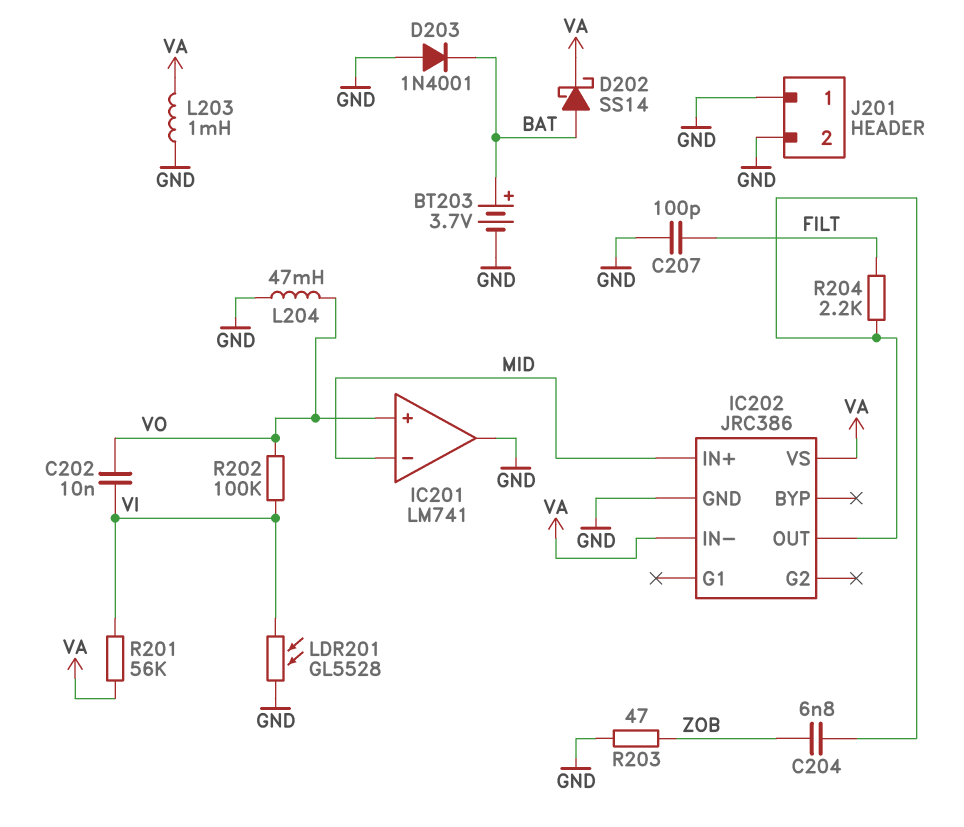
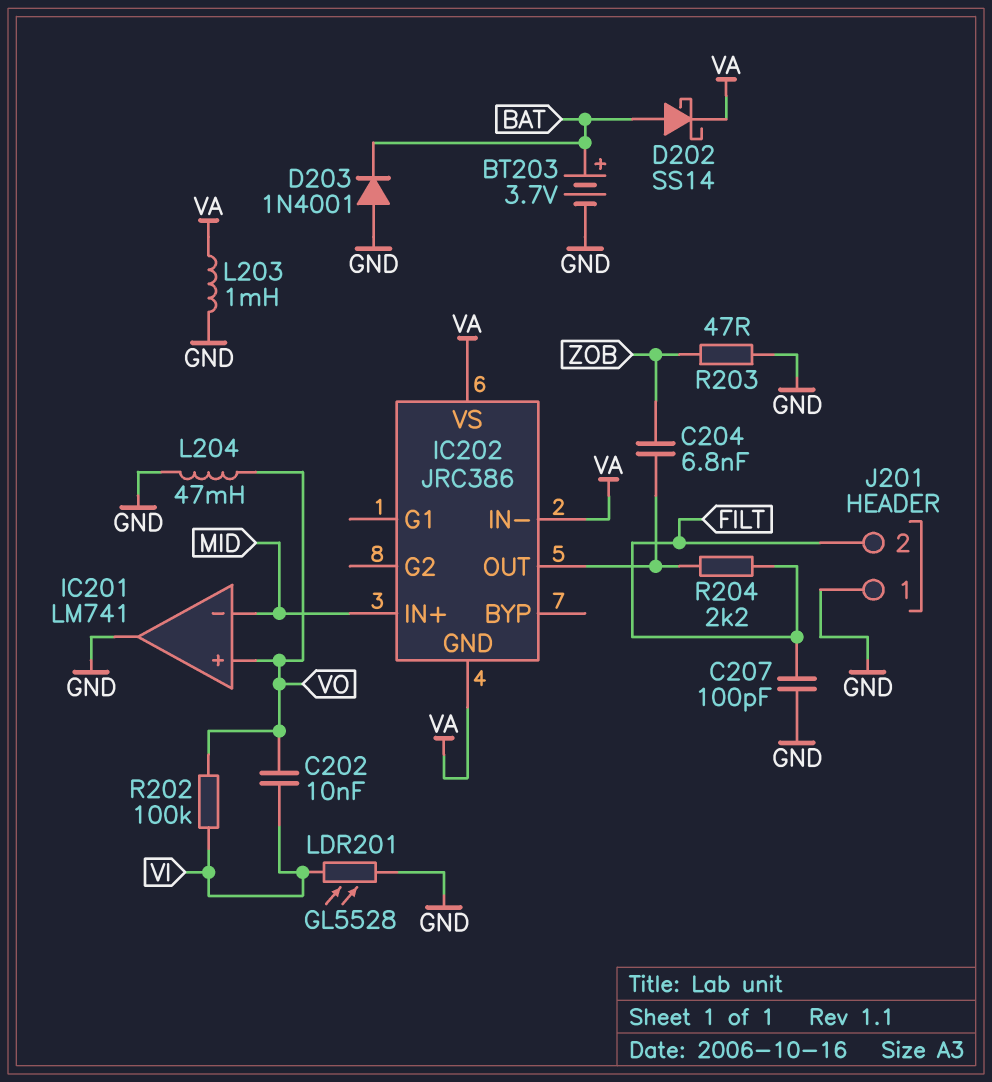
IC202 pin GND: GND -> VA
J201 pin 2: GND -> FILT
R201: 56k (VA, VI) -> none

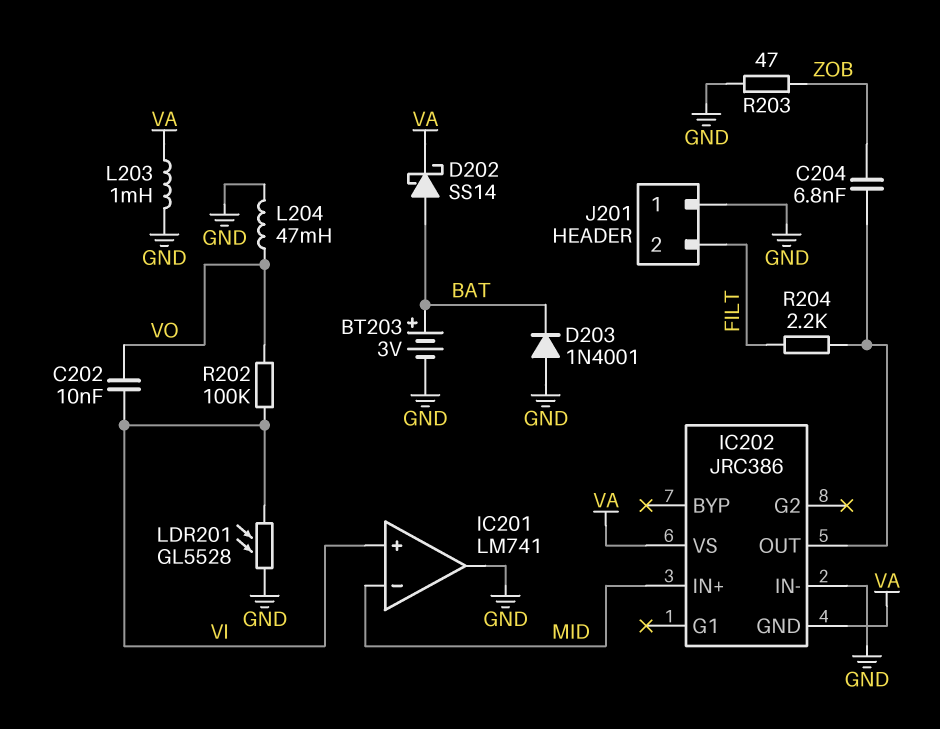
BT203: 3.7V (plus BAT, minus GND) -> 3V (plus BAT, minus GND)
C207: 100pF (FILT, GND) -> none
IC201 pin in+: VO -> VI
IC202 pin IN-: VA -> GND

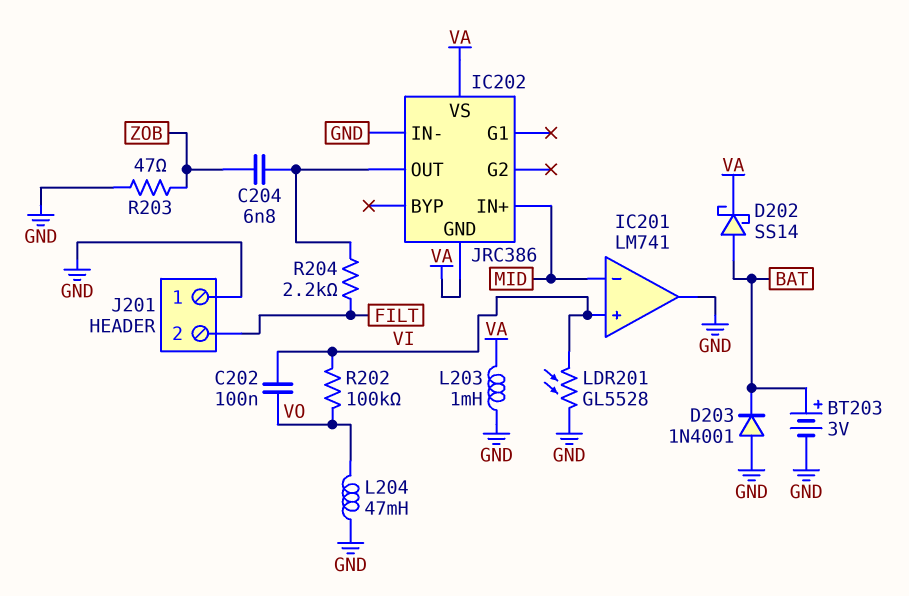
C202: 10nF (VI, VO) -> 100nF (VI, VO)

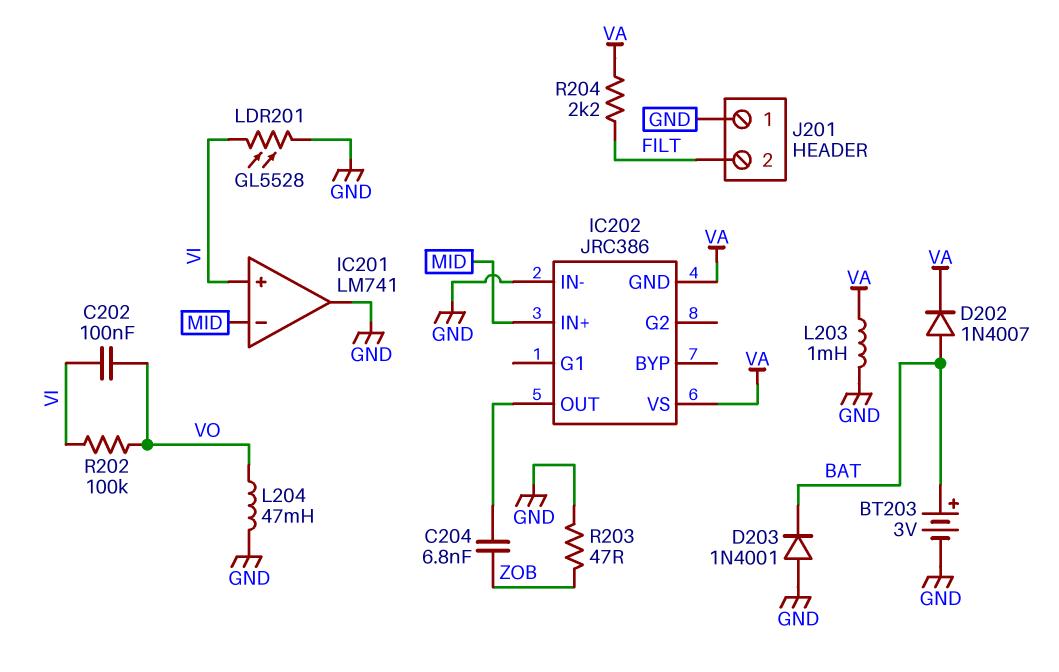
D202: schottky SS14 (A BAT, K VA) -> diode 1N4007 (A BAT, K VA)
R204: 2.2k (FILT, IC202/OUT) -> 2.2k (FILT, VA)

